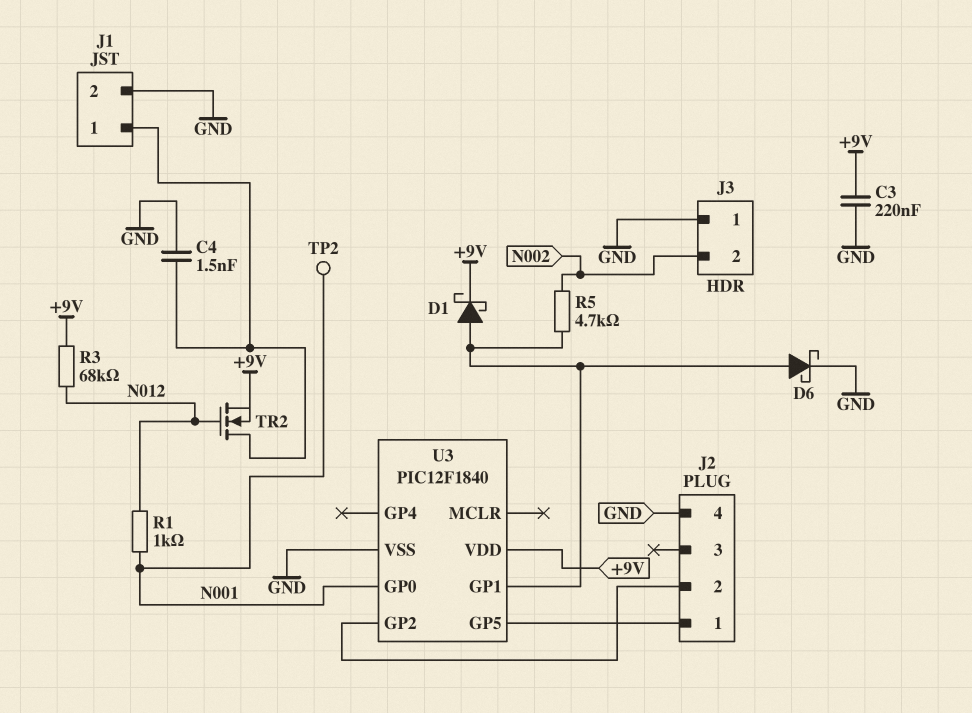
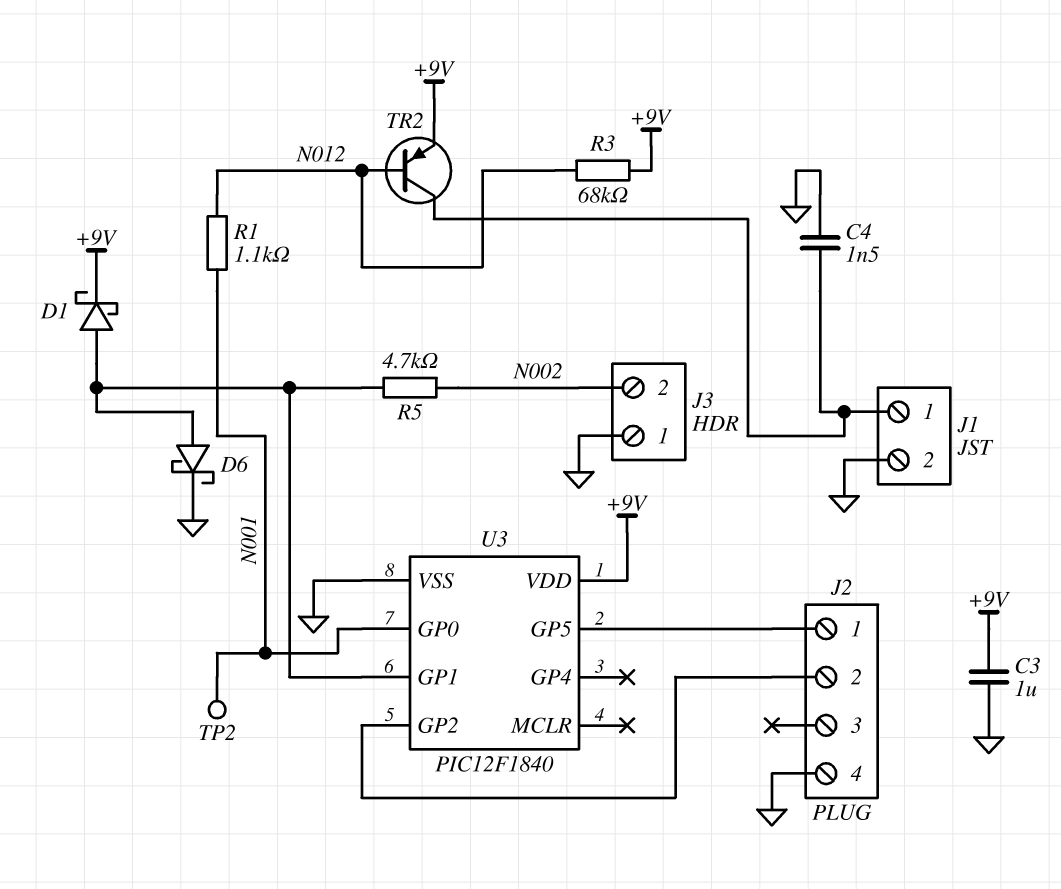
C3: 220nF (+9V, GND) -> 1uF (+9V, GND)
R1: 1k (N001, N012) -> 1.1k (N001, N012)
TR2: NMOS (G N012, D J1/1, S +9V) -> PNP (B N012, C J1/1, E +9V)

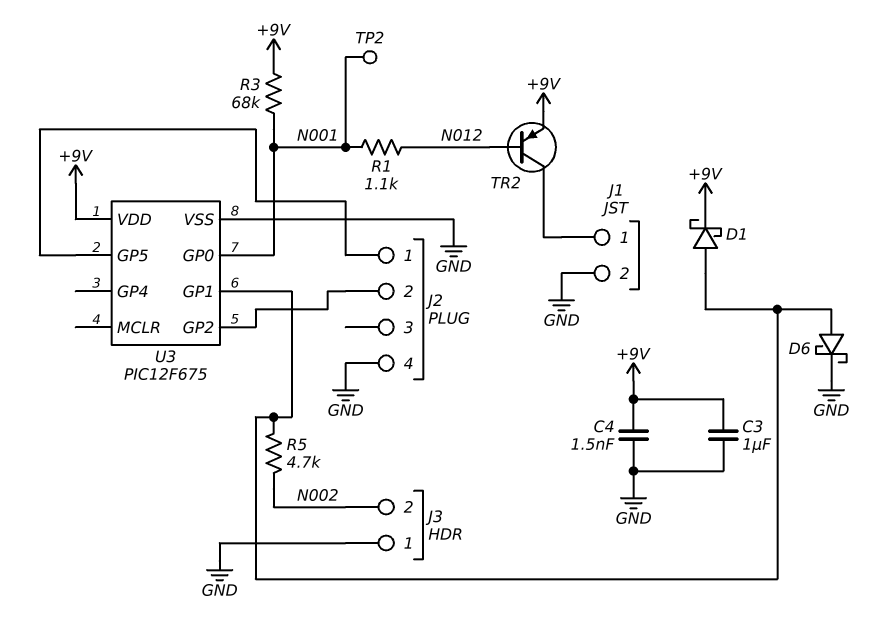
C4: 1.5nF (GND, J1/1) -> 1.5nF (+9V, GND)
R3: 68k (+9V, N012) -> 68k (+9V, N001)
U3: PIC12F1840 -> PIC12F675

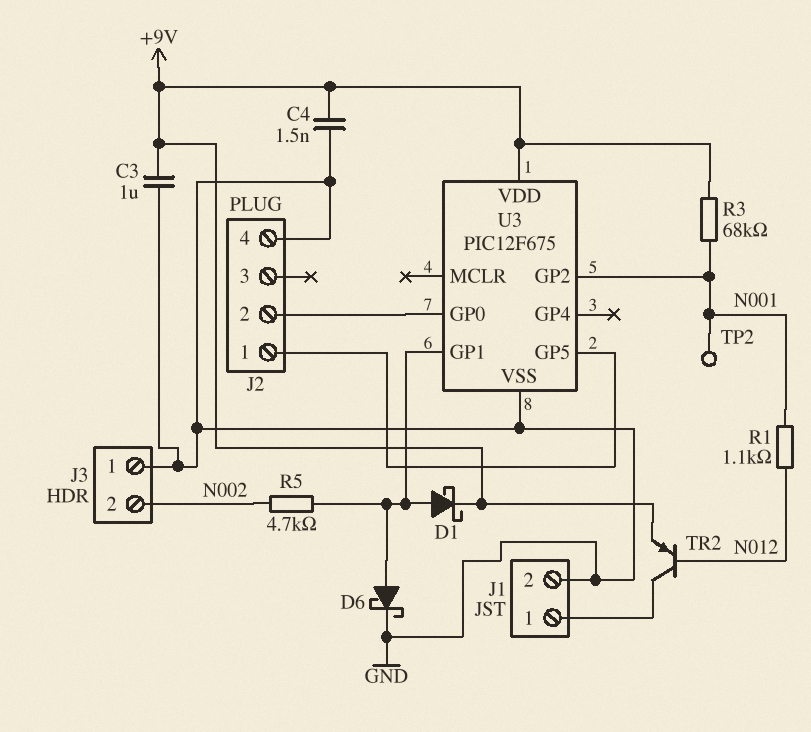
U3 pin GP0: N001 -> J2/2
U3 pin GP2: J2/2 -> N001

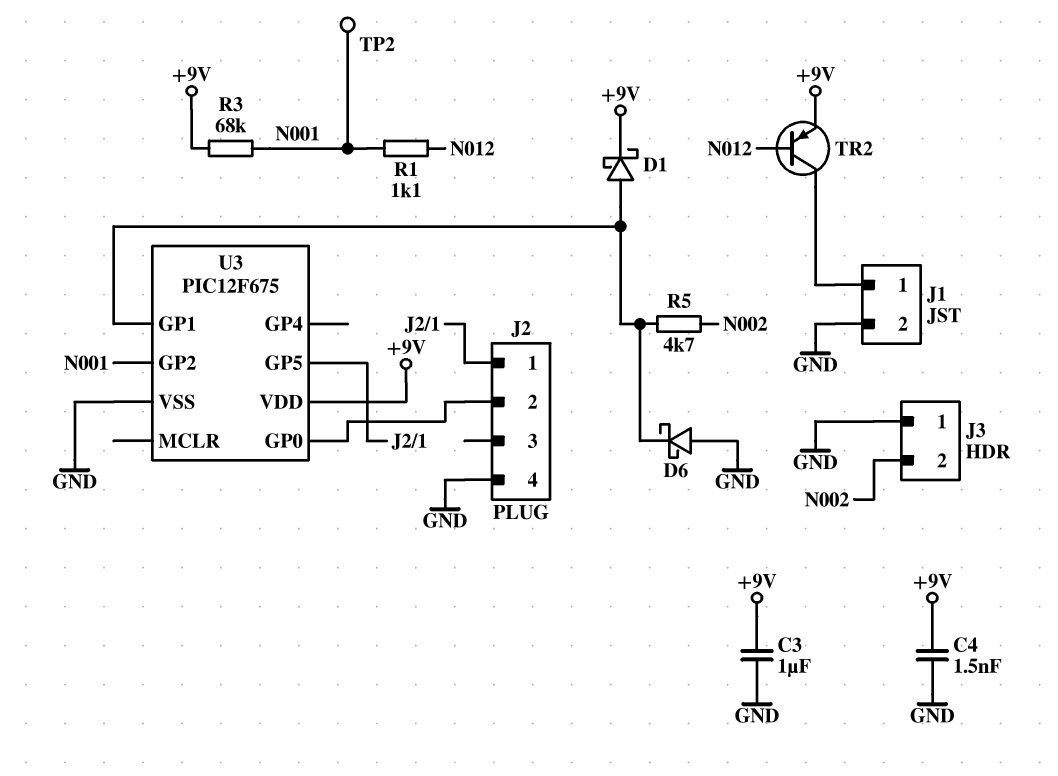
D6: schottky (A U3/GP1, K GND) -> schottky (A GND, K U3/GP1)

